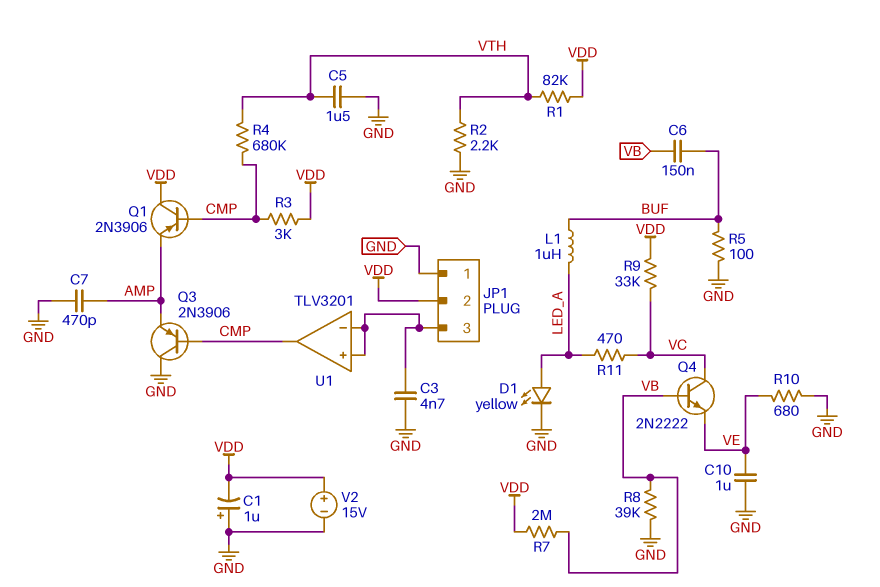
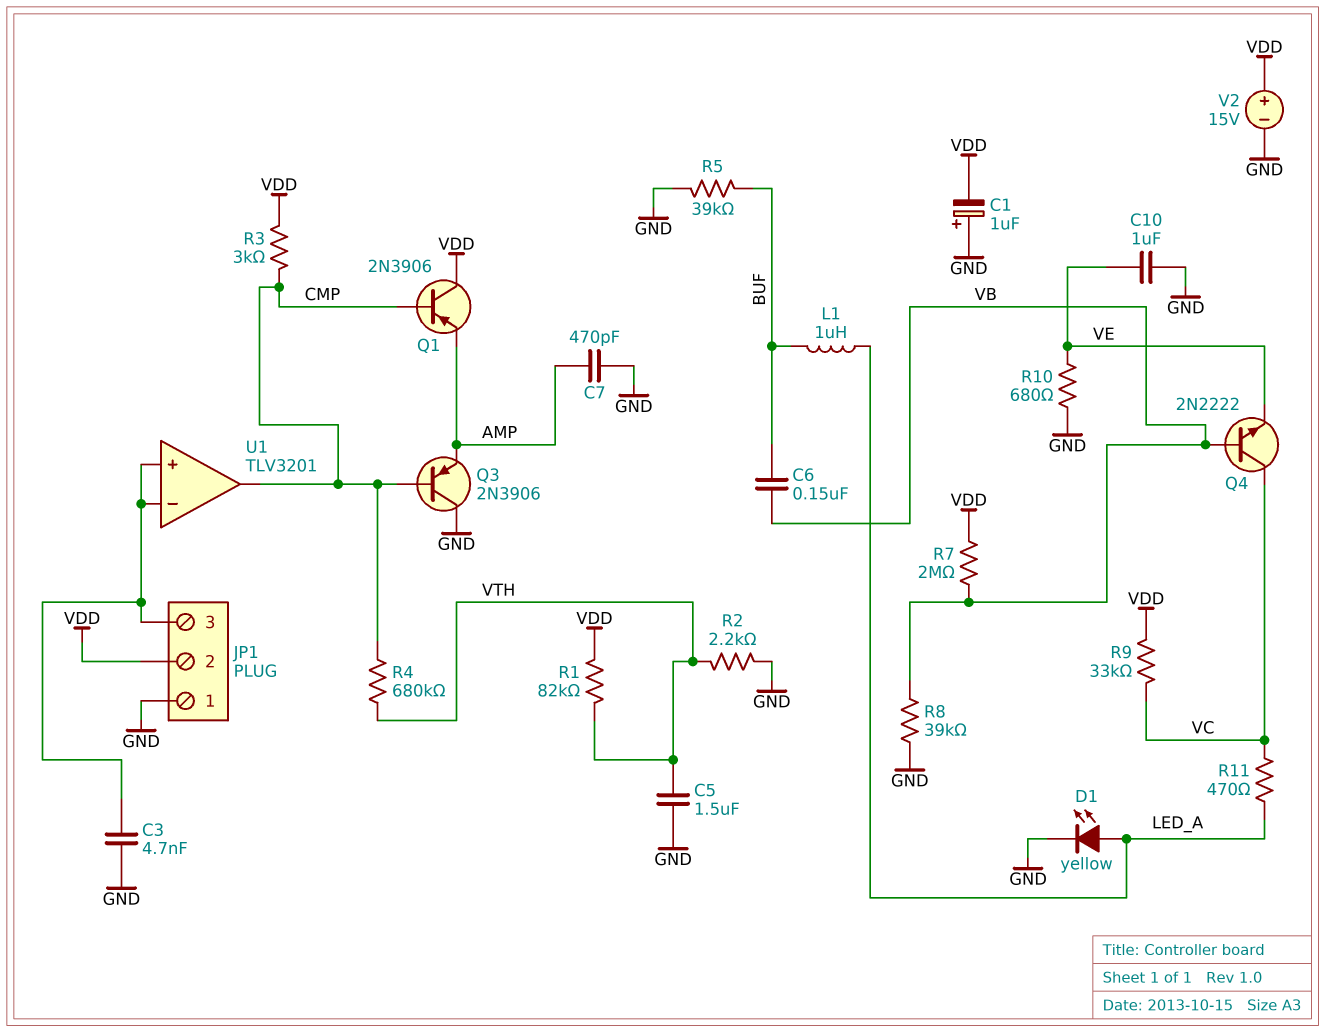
R5: 100 (BUF, GND) -> 39k (BUF, GND)

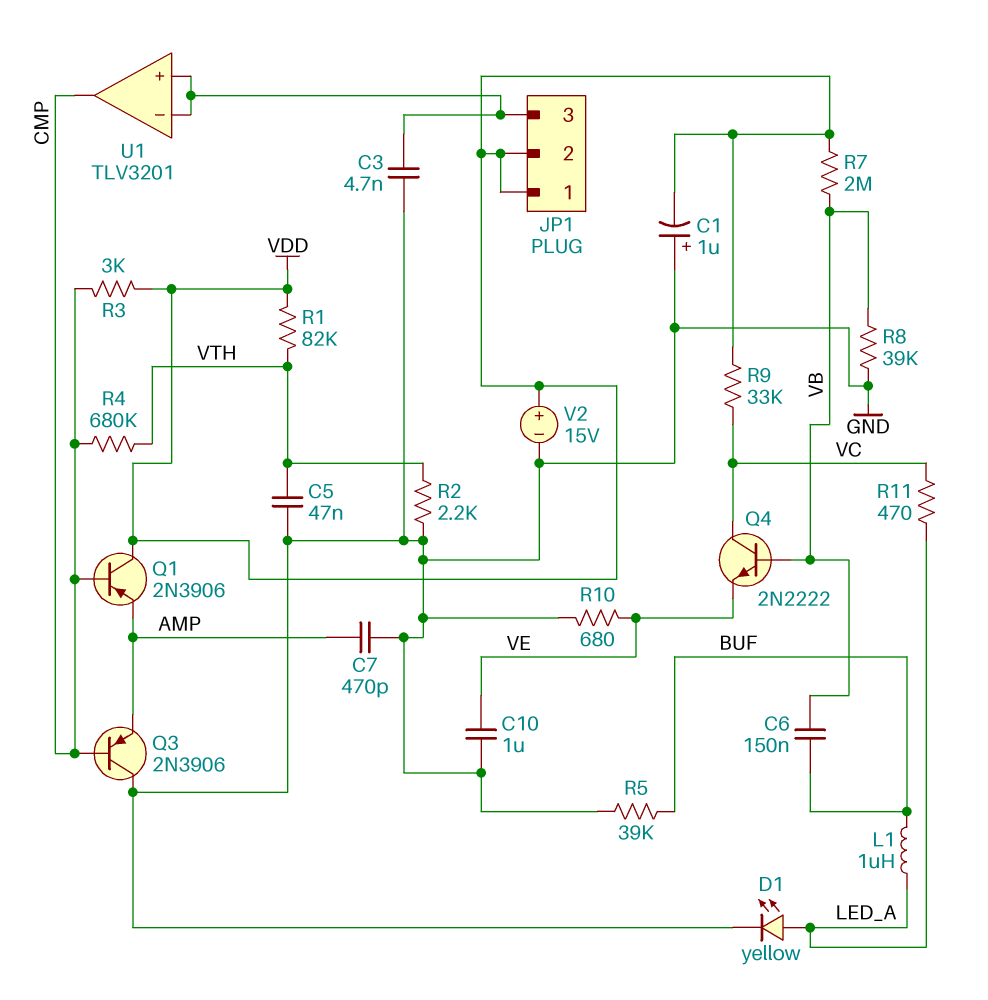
C5: 1.5uF (GND, VTH) -> 47nF (GND, VTH)
JP1 pin 1: GND -> VDD

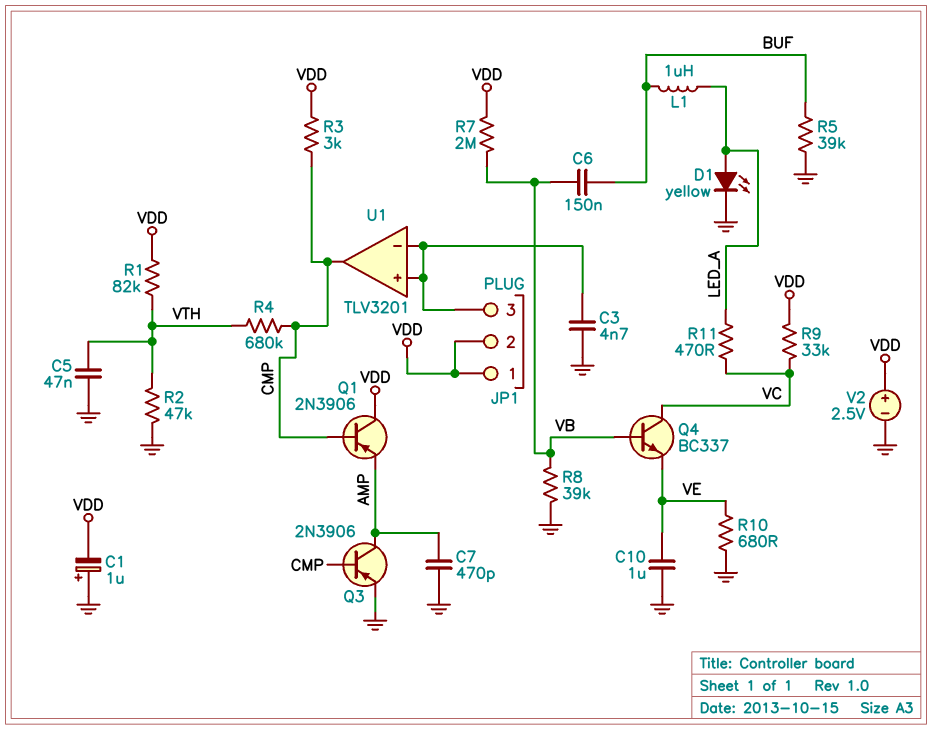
Q3: PNP 2N3906 (B CMP, C GND, E AMP) -> PNP 2N3906 (B CMP, C AMP, E GND)
Q4: NPN 2N2222 (B VB, C VC, E VE) -> NPN BC337 (B VB, C VC, E VE)
R2: 2.2k (GND, VTH) -> 47k (GND, VTH)
V2: 15V (plus VDD, minus GND) -> 2.5V (plus VDD, minus GND)

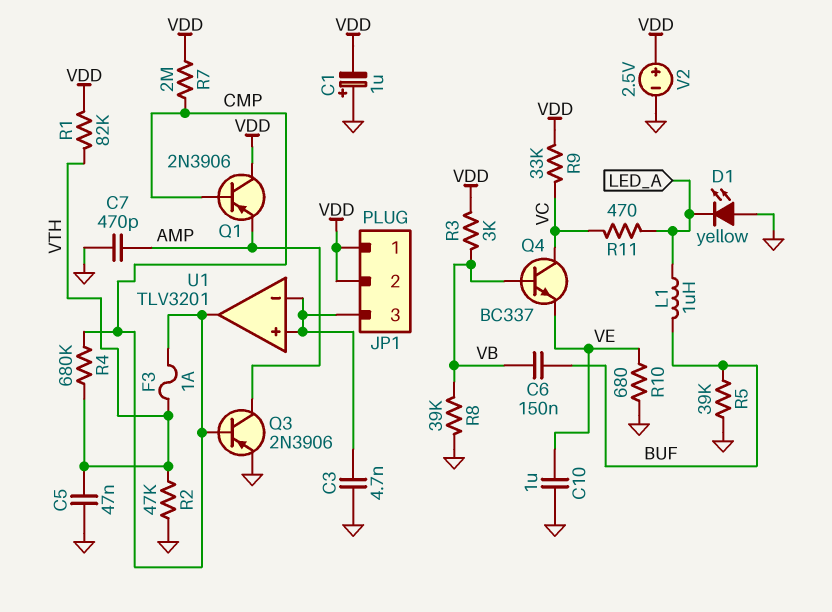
D1: LED yellow (A LED_A, K GND) -> LED yellow (A GND, K LED_A)
F3: none -> 1A (CMP, VTH)
R3: 3k (CMP, VDD) -> 3k (VB, VDD)
R7: 2M (VB, VDD) -> 2M (CMP, VDD)

